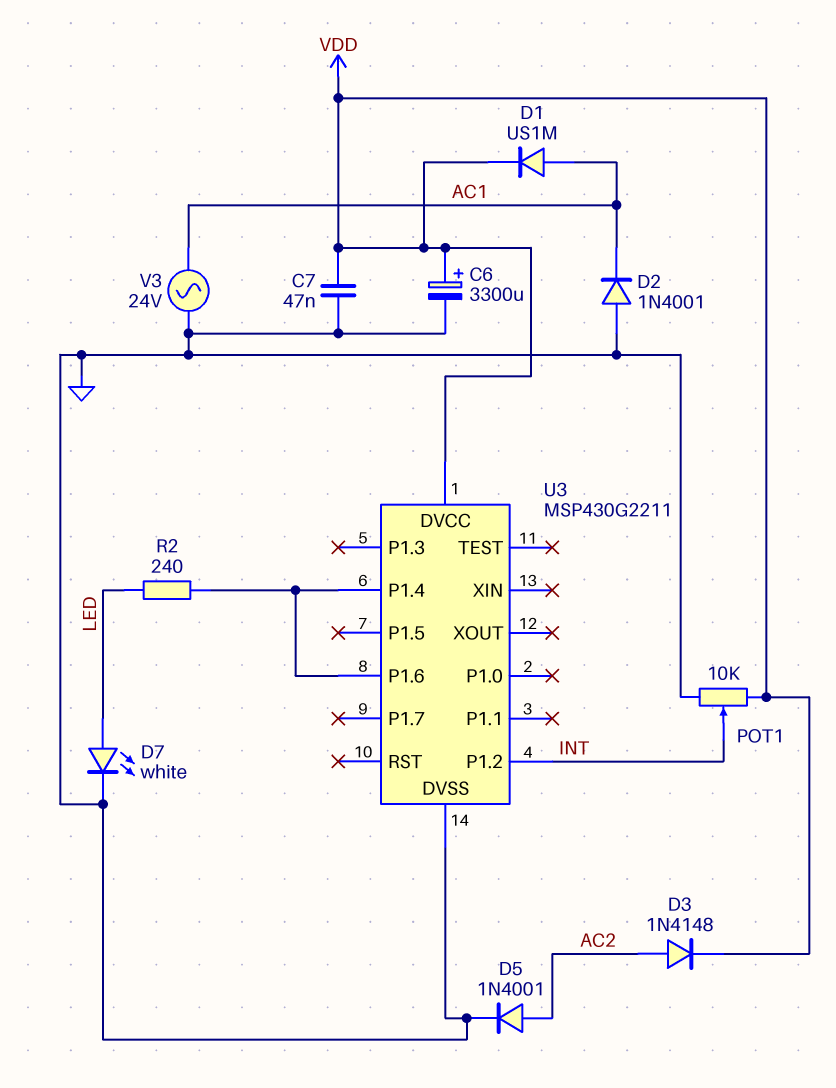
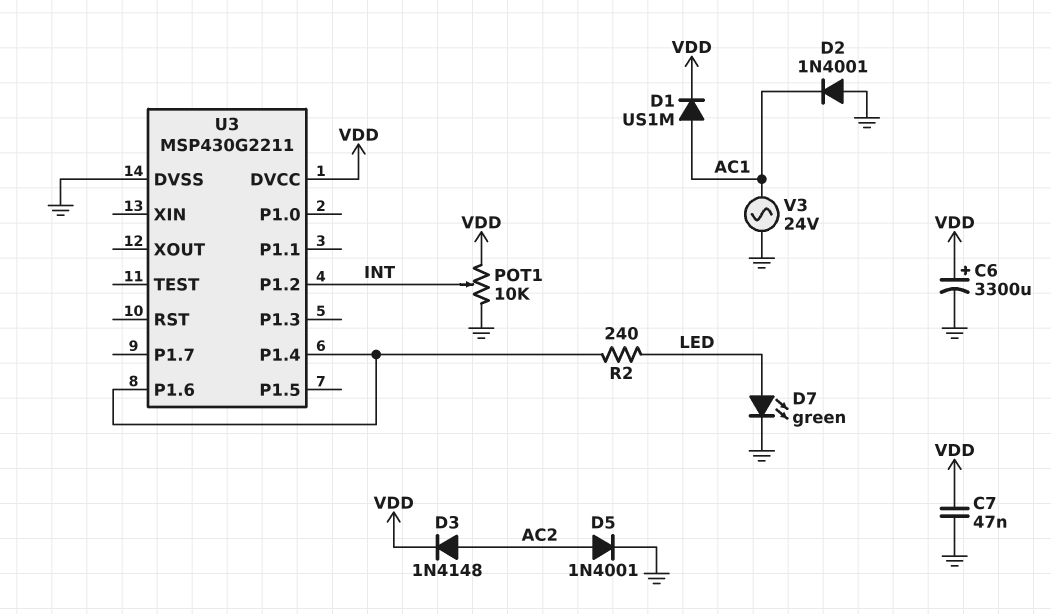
D7: LED white (A LED, K GND) -> LED green (A LED, K GND)

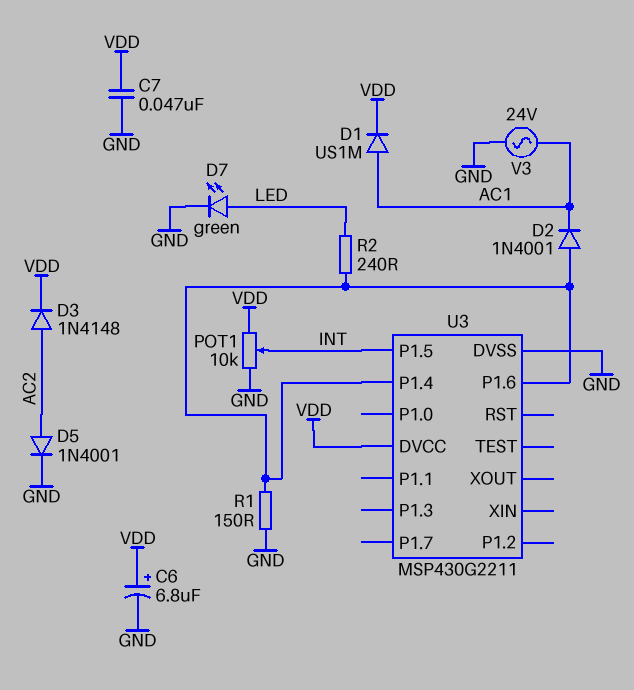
C6: 3300uF (plus VDD, minus GND) -> 6.8uF (plus VDD, minus GND)
D2: diode 1N4001 (A GND, K AC1) -> diode 1N4001 (A U3/P1.4, K AC1)
R1: none -> 150 (GND, U3/P1.4)
U3 pin P1.2: INT -> none
U3 pin P1.5: none -> INT

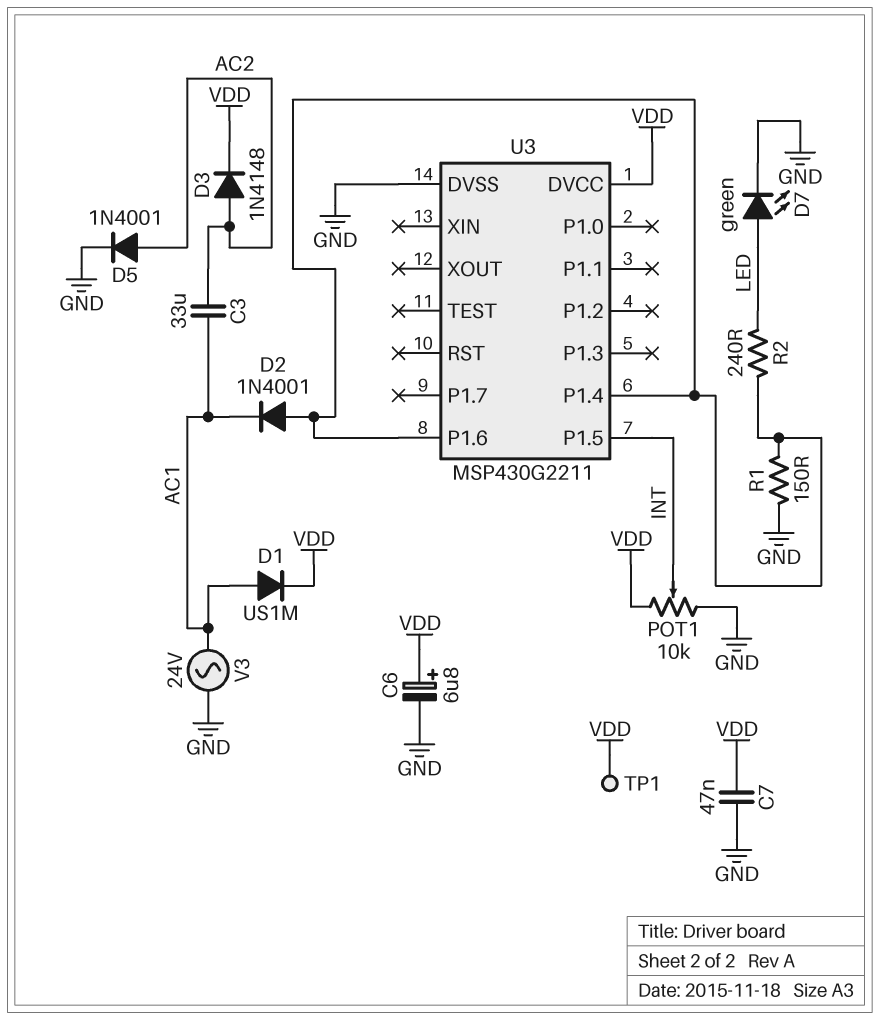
C3: none -> 33uF (AC1, AC2)
TP1: none -> test point (VDD)

